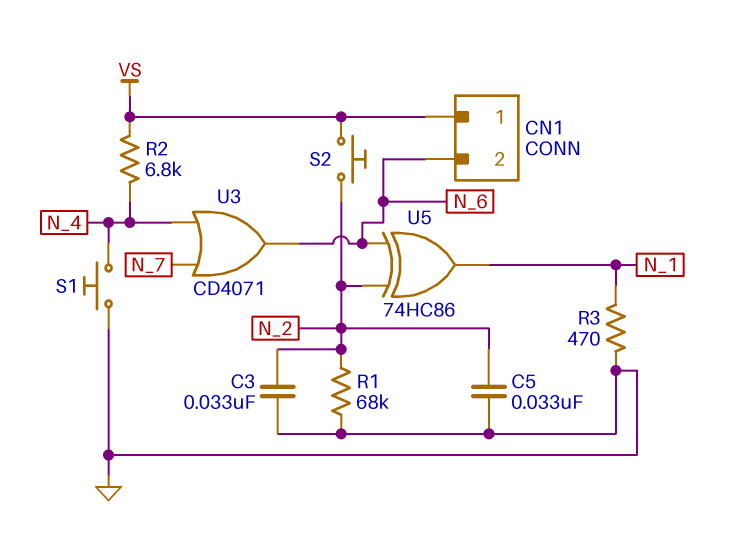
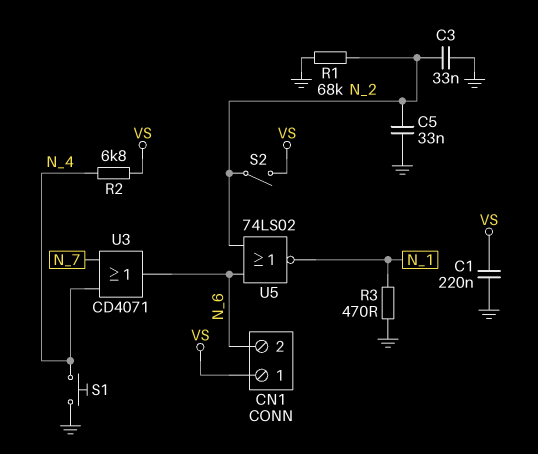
C1: none -> 220nF (GND, VS)
S2: button (N_2, VS) -> switch (N_2, VS)
U5: XOR 74HC86 (in N_2, in N_6, out N_1) -> NOR 74LS02 (in N_2, in N_6, out N_1)

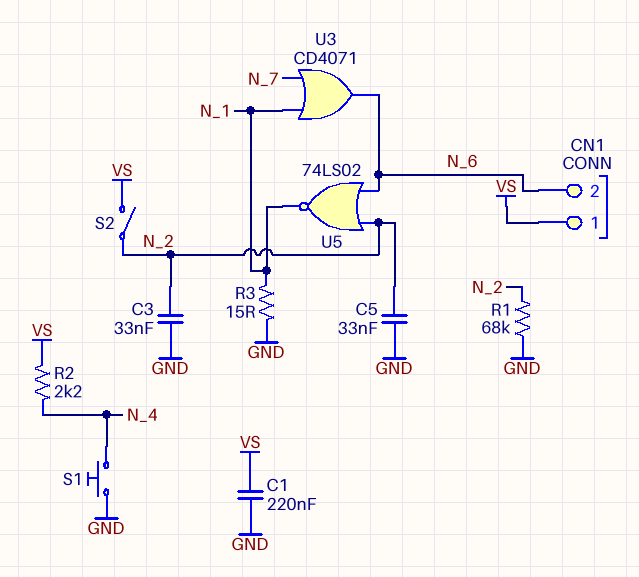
R2: 6.8k (N_4, VS) -> 2.2k (N_4, VS)
R3: 470 (GND, N_1) -> 15 (GND, N_1)
U3: OR CD4071 (in N_4, in N_7, out N_6) -> OR CD4071 (in N_1, in N_7, out N_6)

